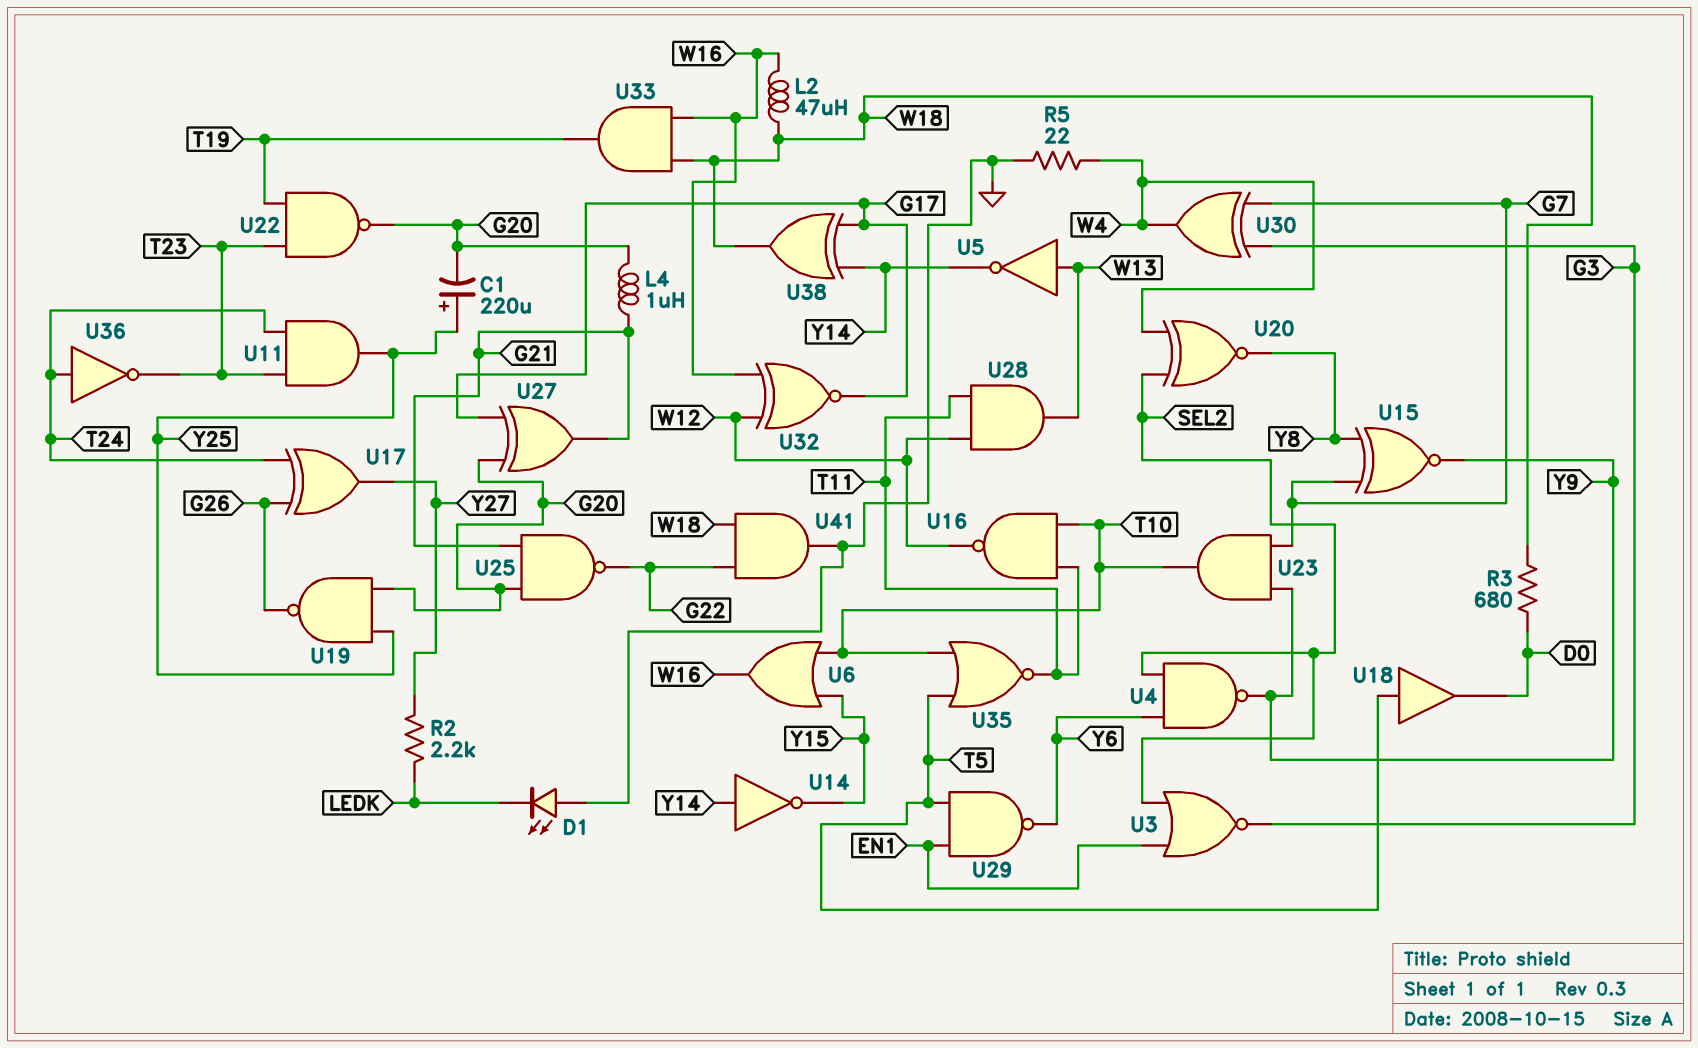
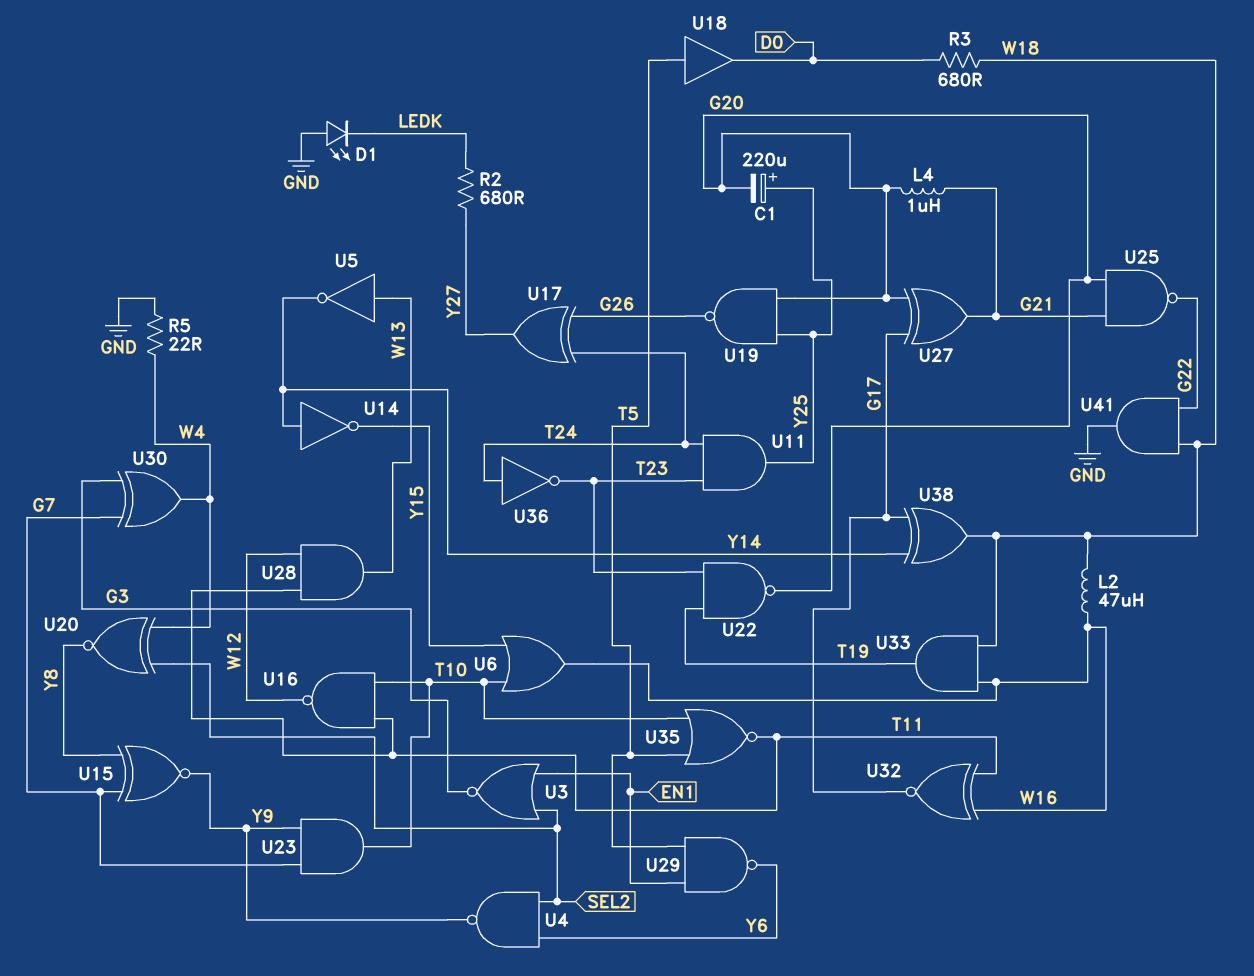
R2: 2.2k (LEDK, Y27) -> 680 (LEDK, Y27)
U32: XNOR (in W12, in W16, out G17) -> XNOR (in T11, in W16, out G17)

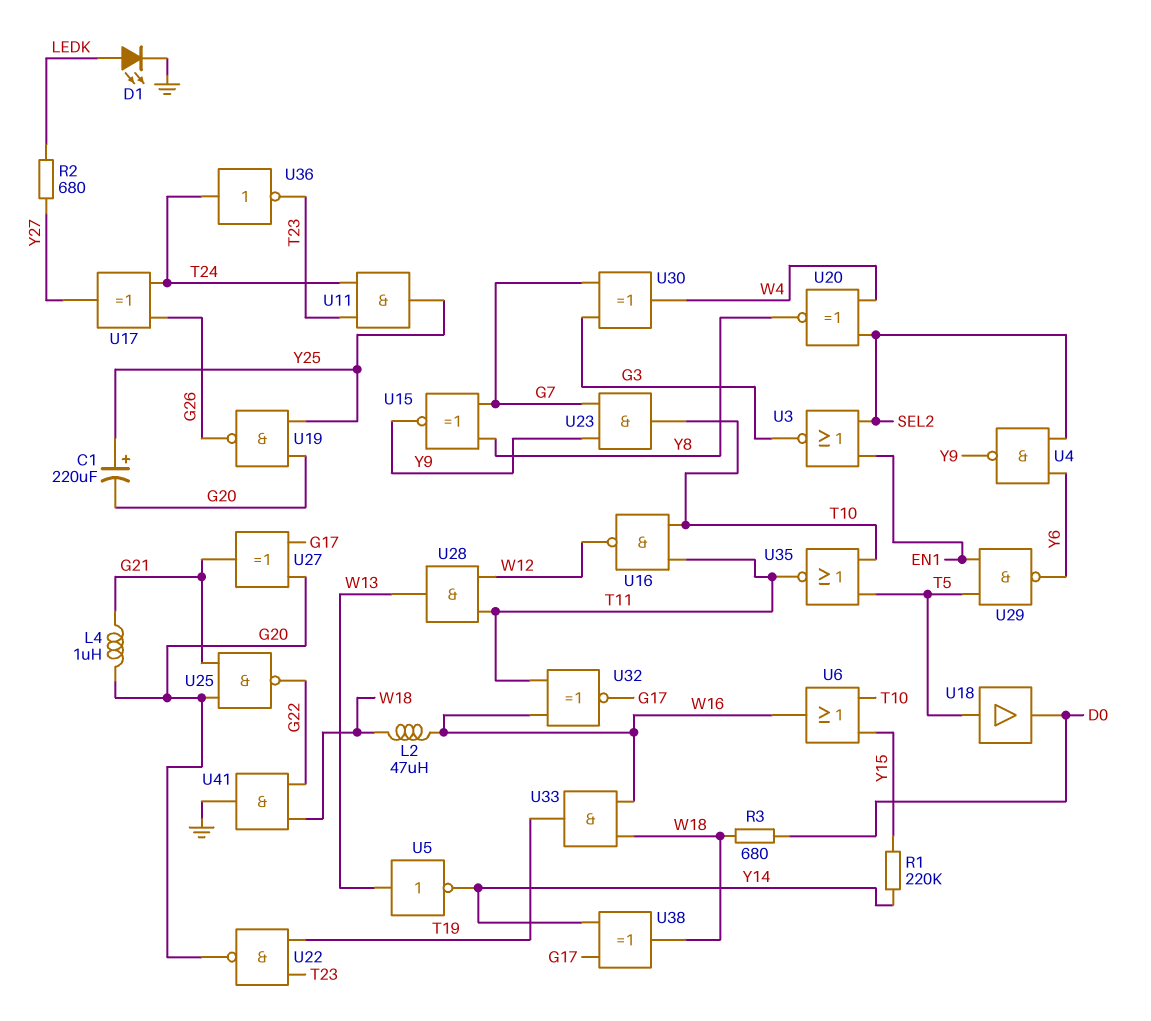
D1: LED (A GND, K LEDK) -> LED (A LEDK, K GND)
R1: none -> 220k (Y14, Y15)
R5: 22 (GND, W4) -> none
U14: NOT (in Y14, out Y15) -> none

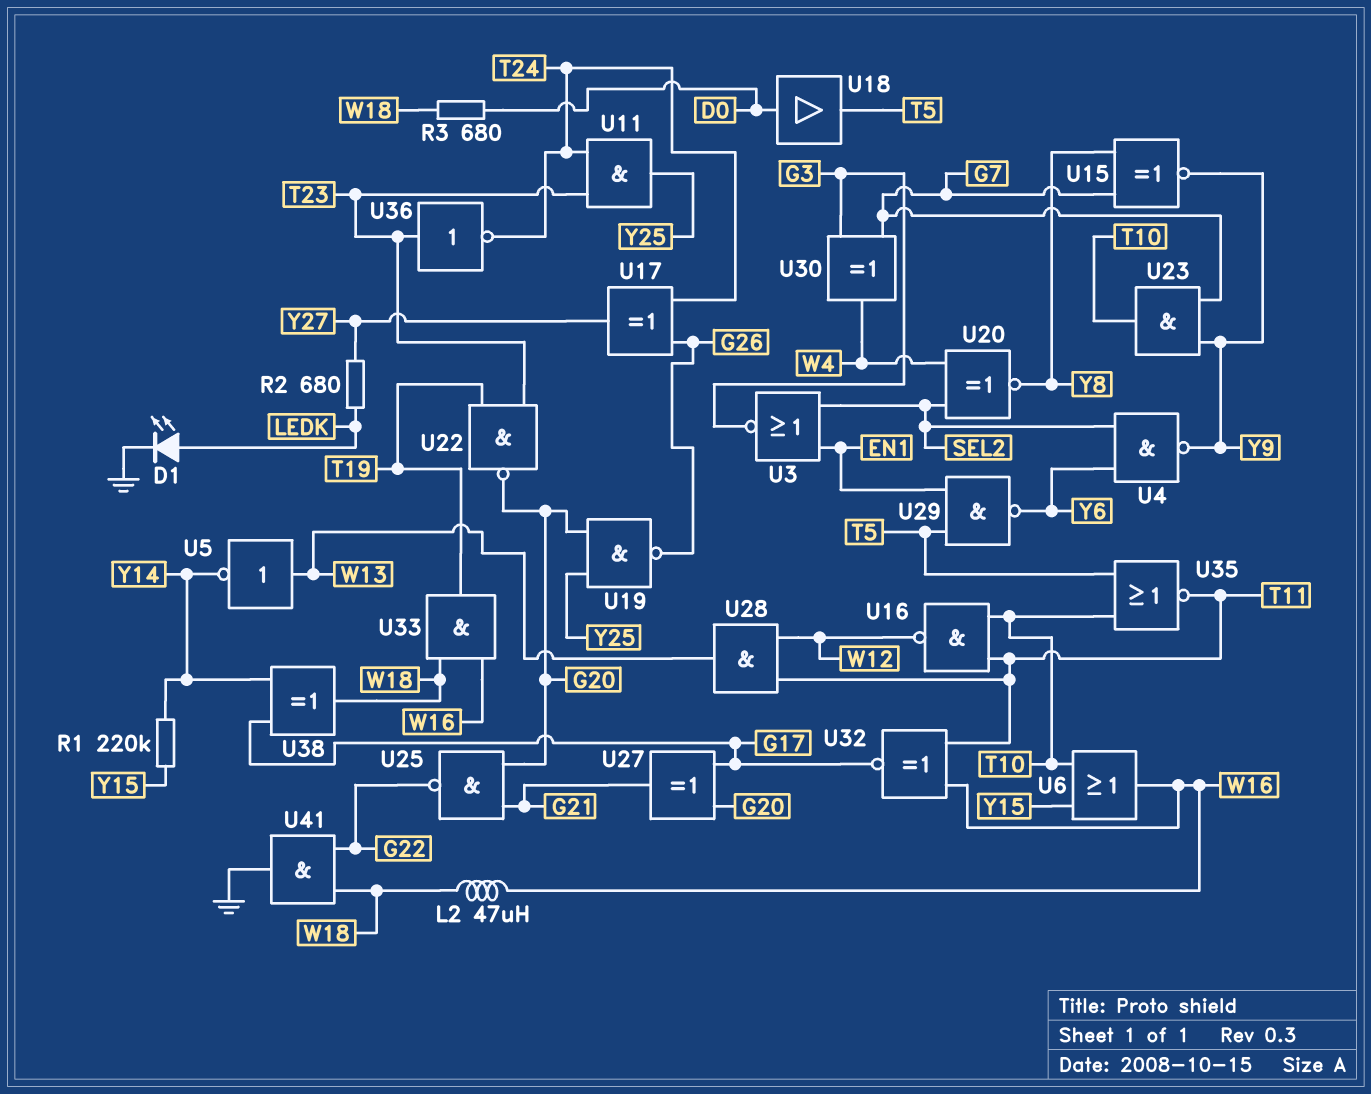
C1: 220uF (plus Y25, minus G20) -> none
L4: 1uH (G20, G21) -> none
U18: buffer (in T5, out D0) -> buffer (in D0, out T5)
U36: NOT (in T24, out T23) -> NOT (in T23, out T24)

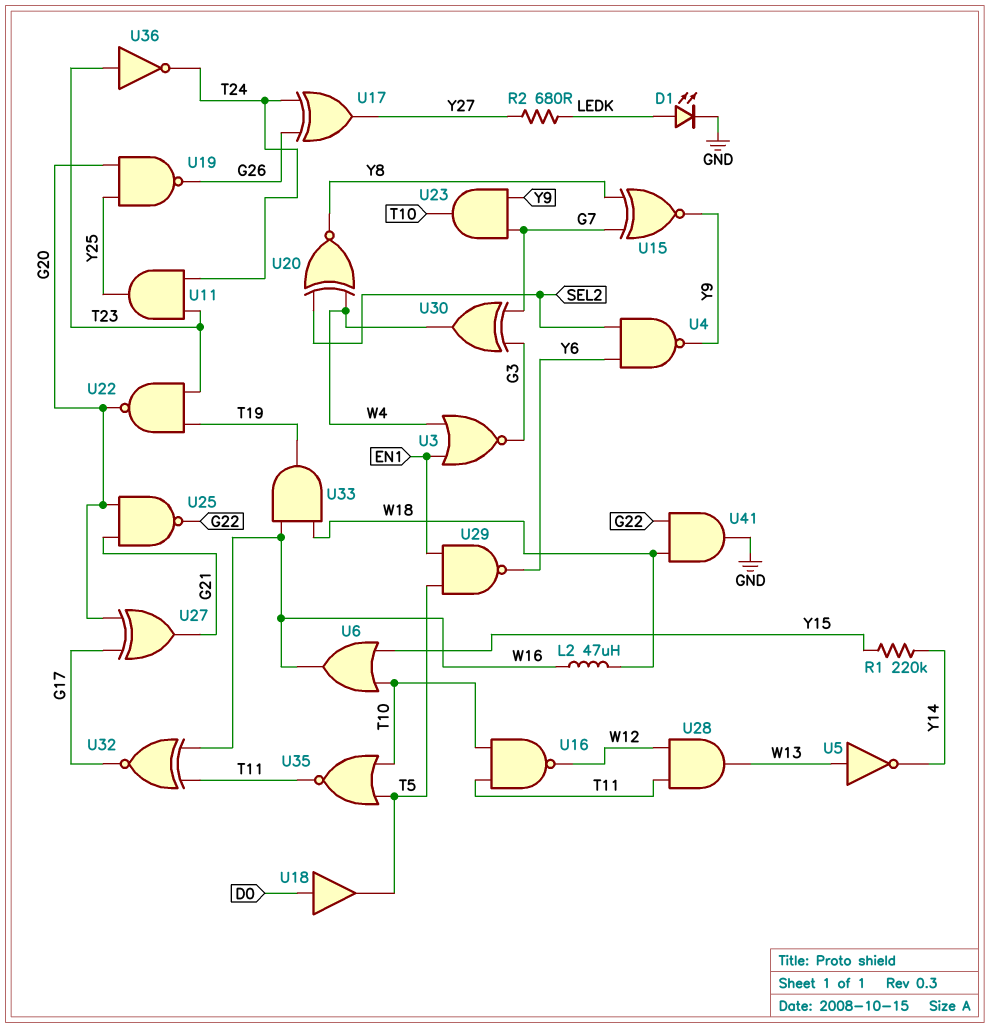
R3: 680 (D0, W18) -> none
U3: NOR (in EN1, in SEL2, out G3) -> NOR (in EN1, in W4, out G3)
U38: XOR (in G17, in Y14, out W18) -> none

